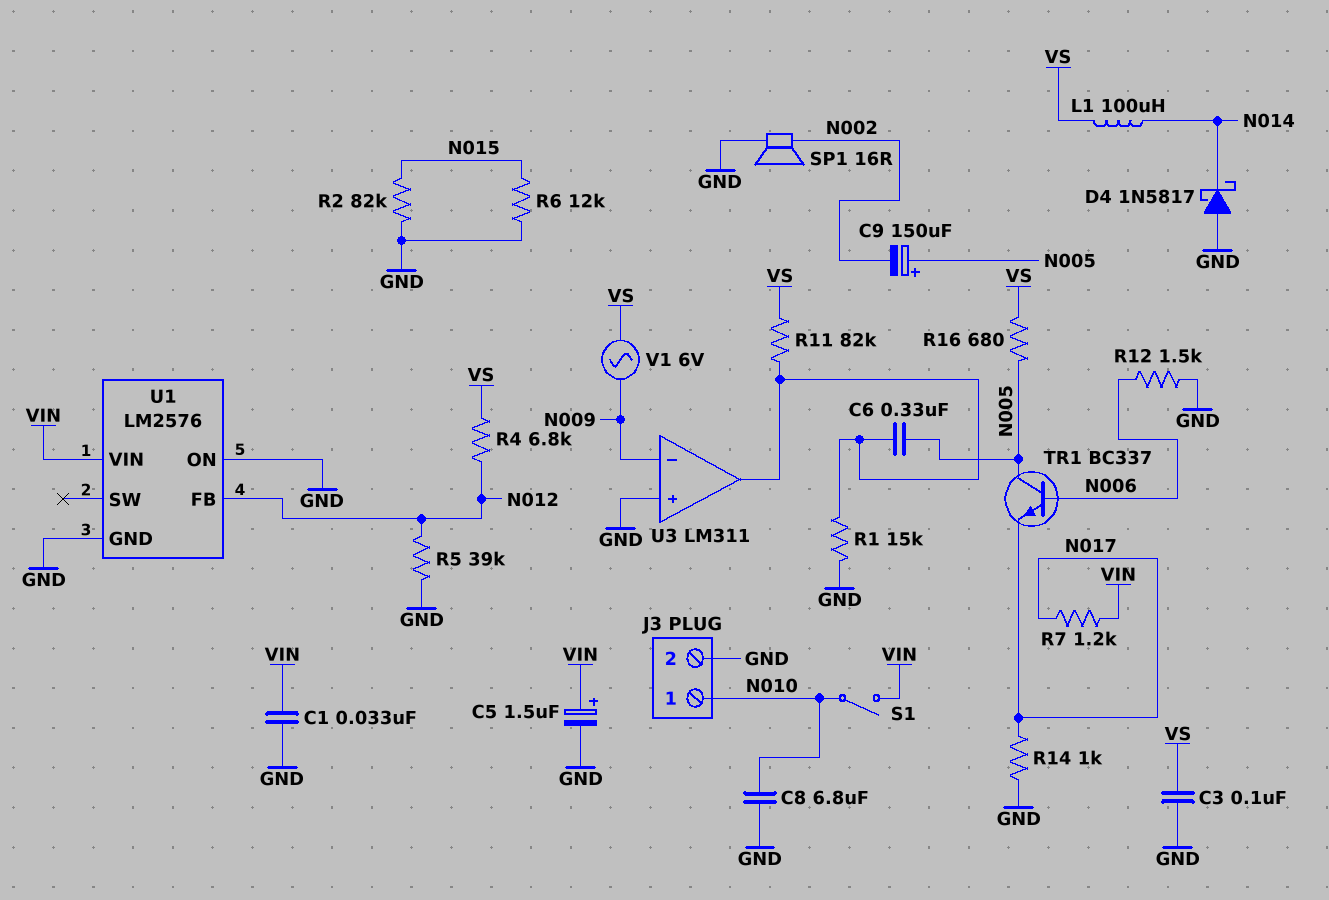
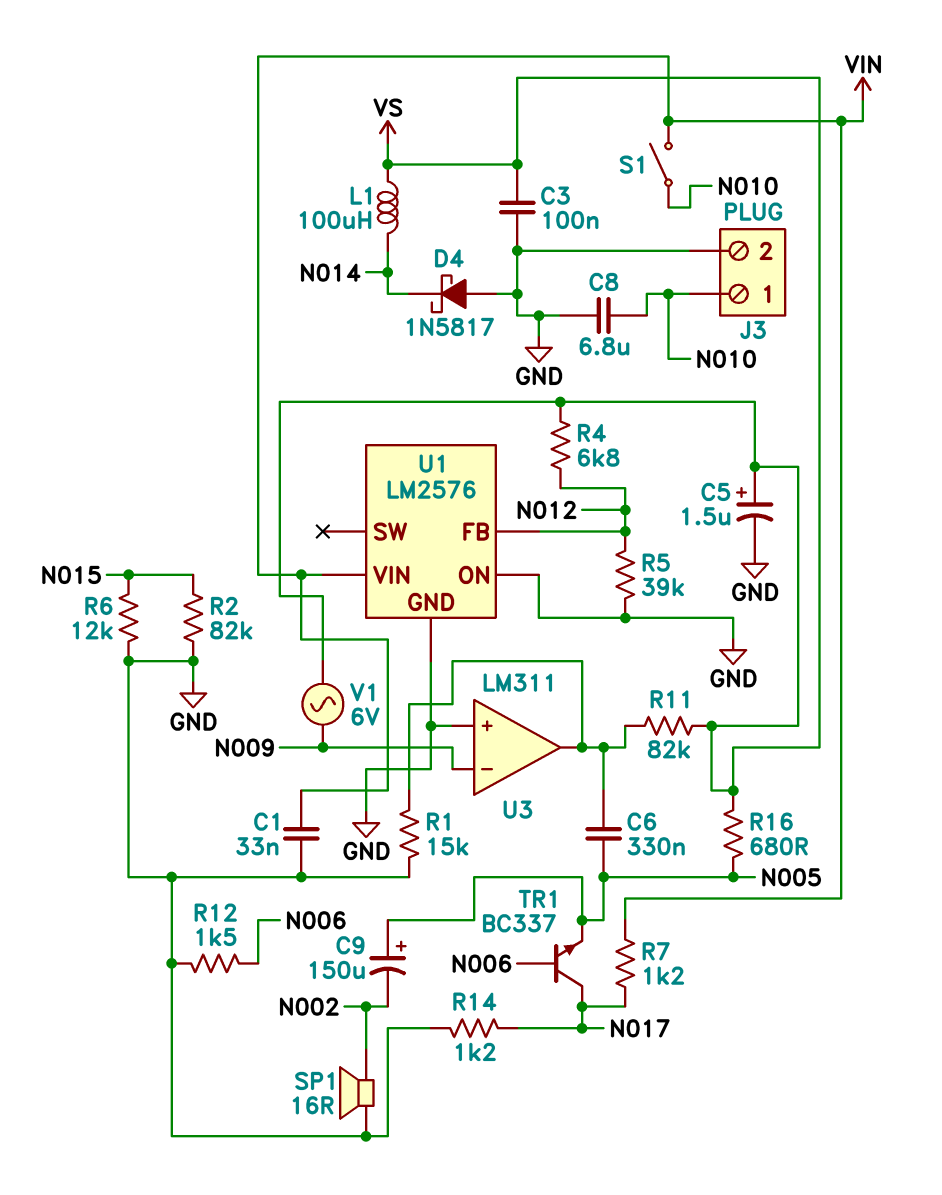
C5: 1.5uF (plus VIN, minus GND) -> 1.5uF (plus VS, minus GND)
R14: 1k (GND, N017) -> 1.2k (GND, N017)
TR1: NPN BC337 (B N006, C N005, E N017) -> NPN BC337 (B N006, C N017, E N005)

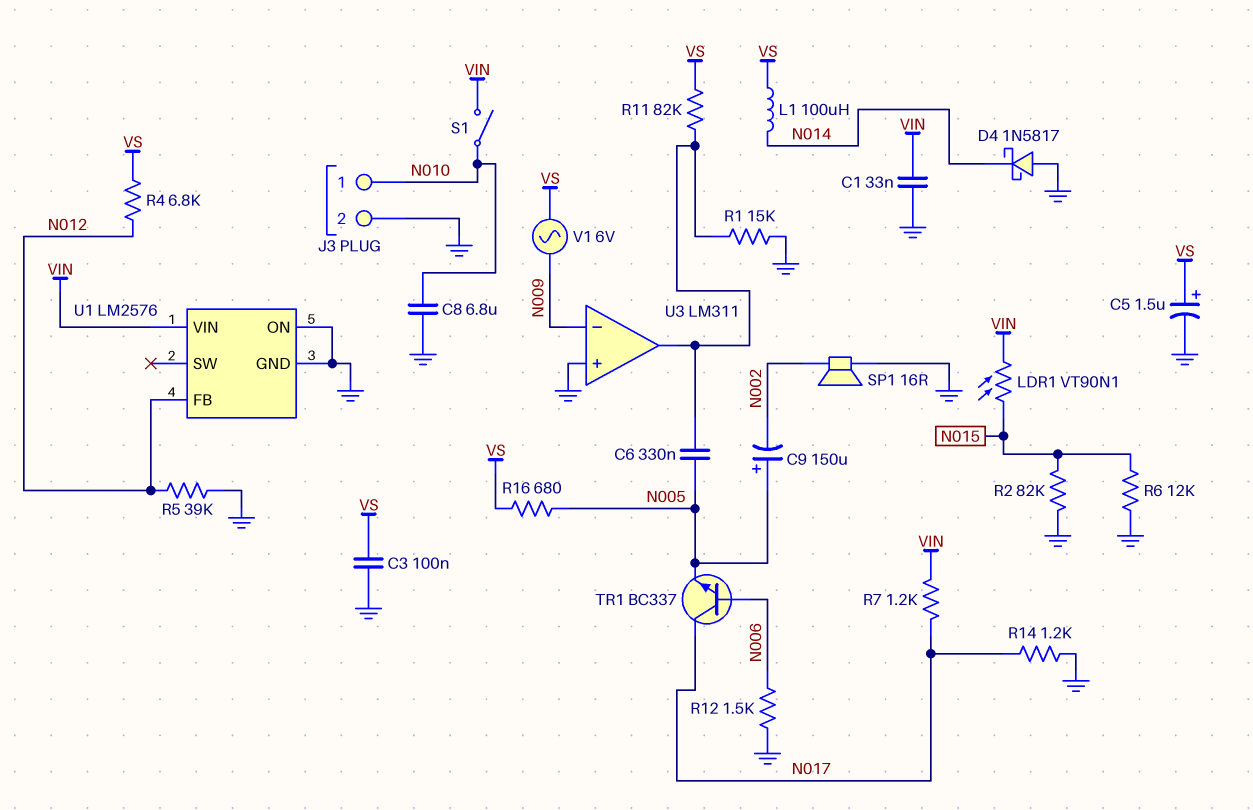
LDR1: none -> VT90N1 (N015, VIN)

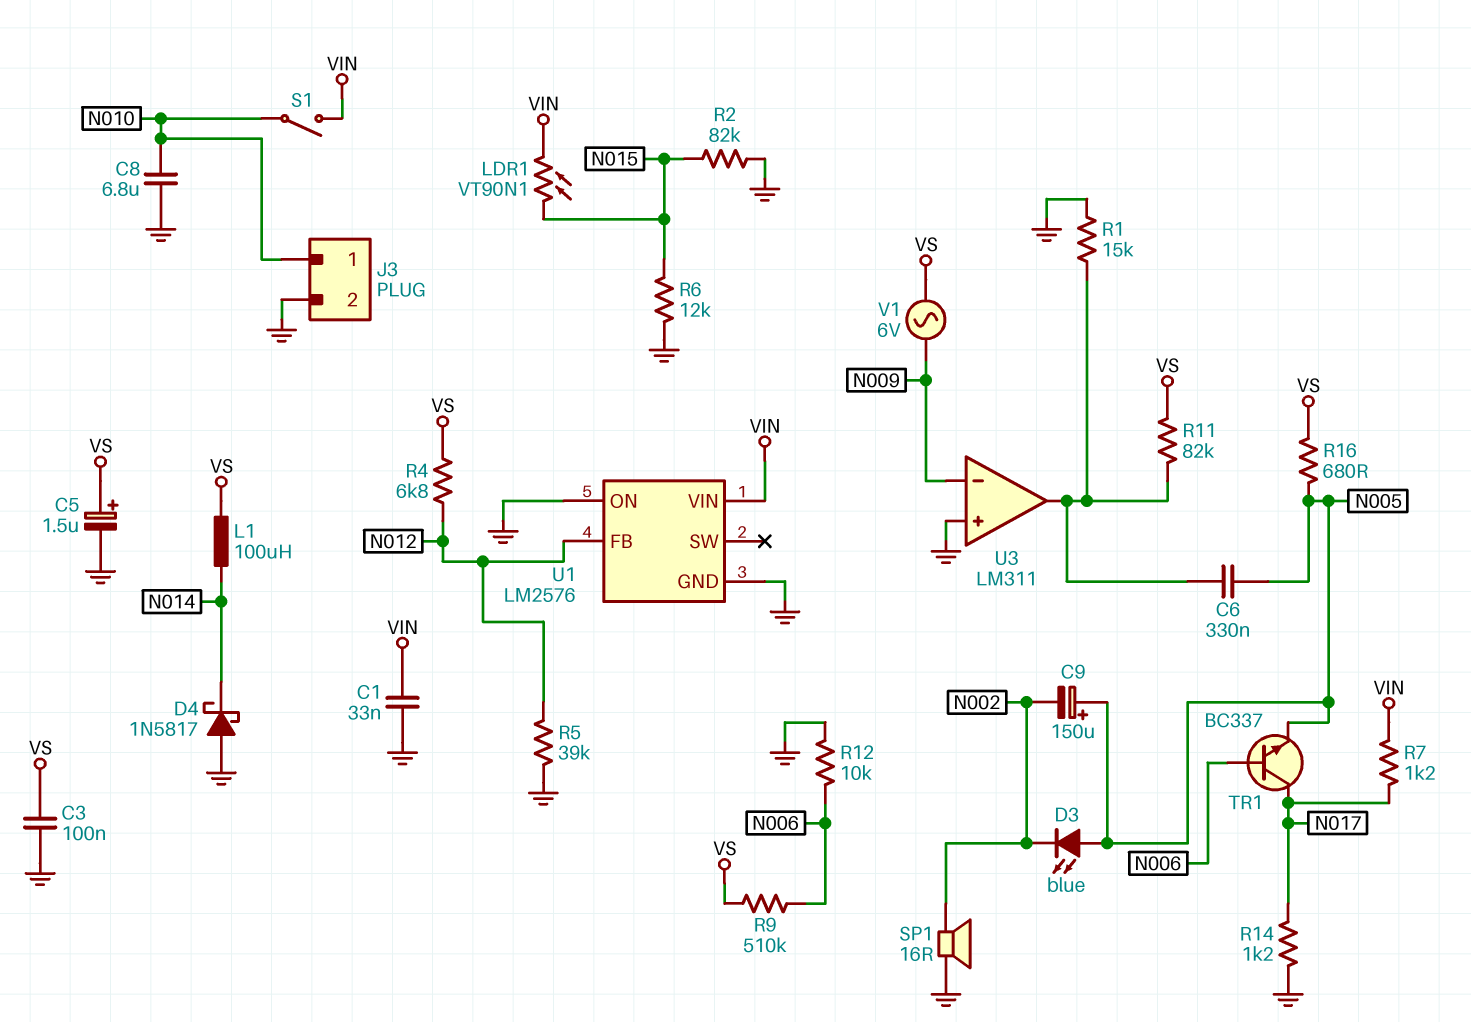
D3: none -> LED blue (A N005, K N002)
R9: none -> 510k (N006, VS)
R12: 1.5k (GND, N006) -> 10k (GND, N006)

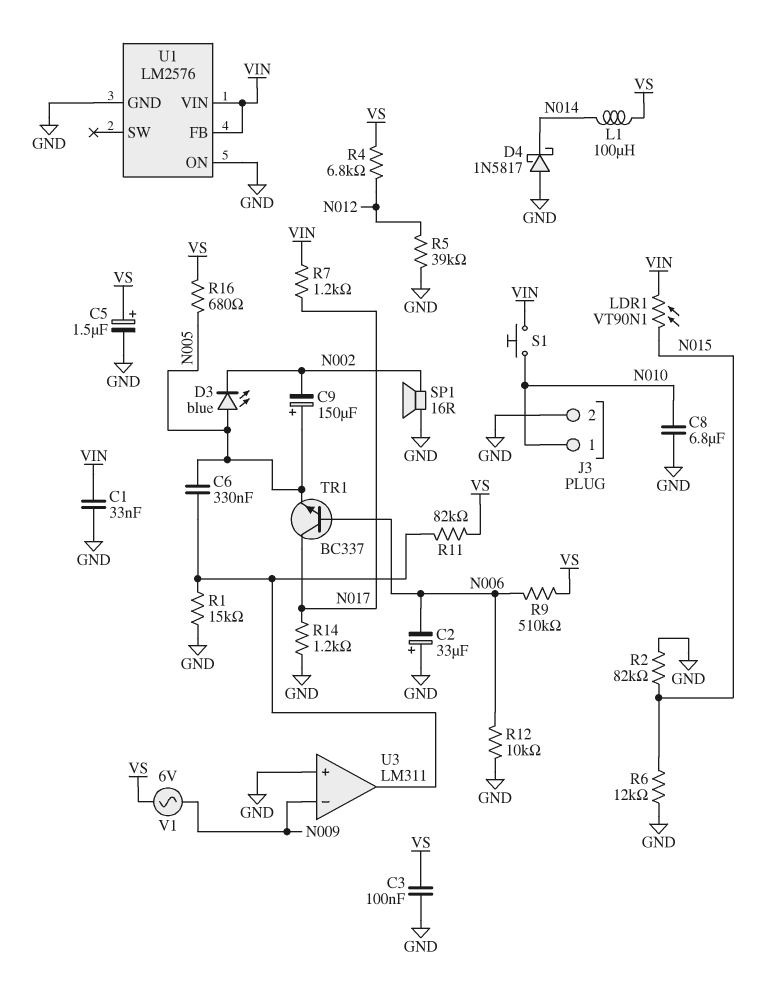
C2: none -> 33uF (plus GND, minus N006)
S1: switch (N010, VIN) -> button (N010, VIN)
U1 pin FB: N012 -> VIN

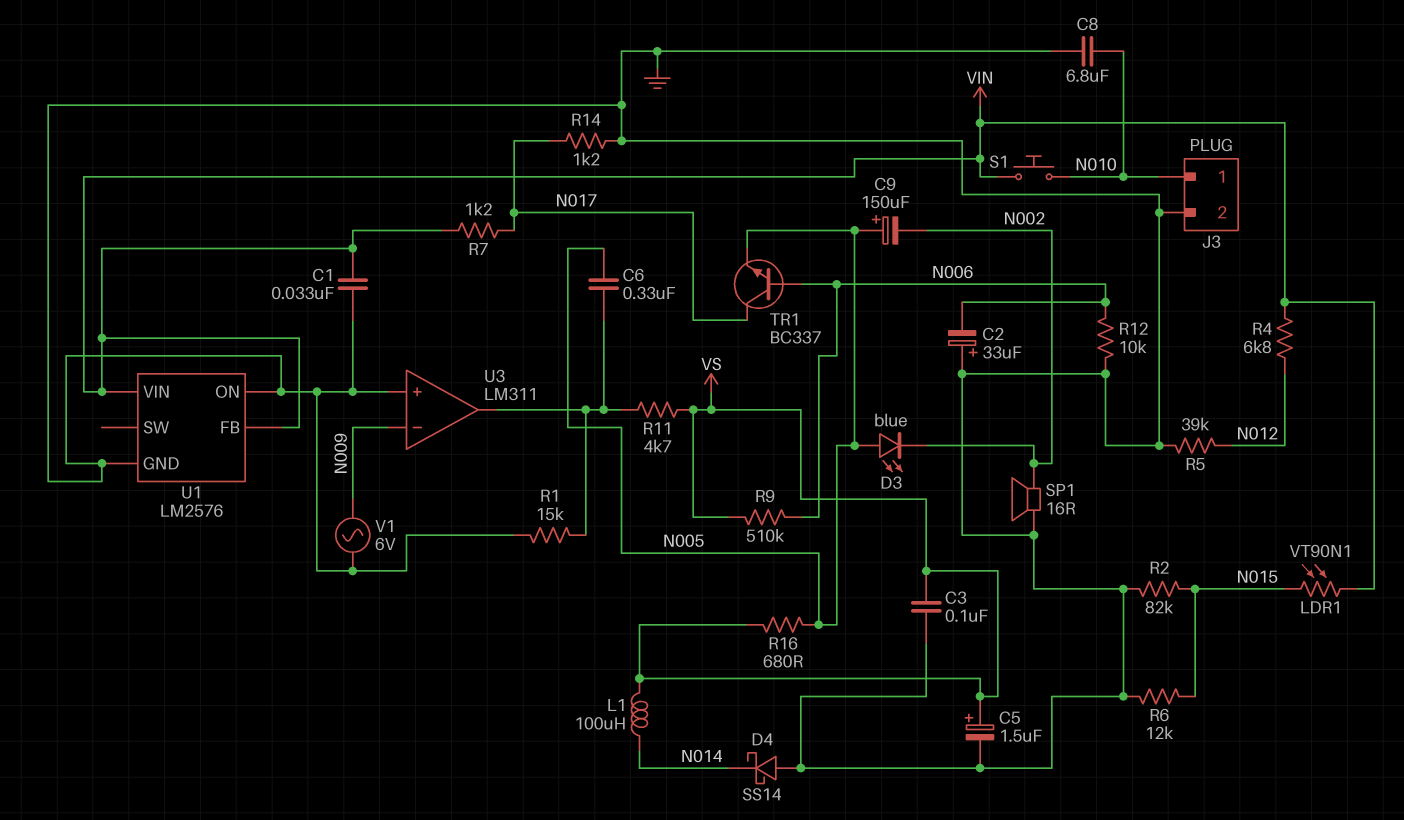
D4: schottky 1N5817 (A GND, K N014) -> schottky SS14 (A GND, K N014)
R4: 6.8k (N012, VS) -> 6.8k (N012, VIN)
R11: 82k (U3/out, VS) -> 4.7k (U3/out, VS)
V1: AC 6V (N009, VS) -> AC 6V (GND, N009)

